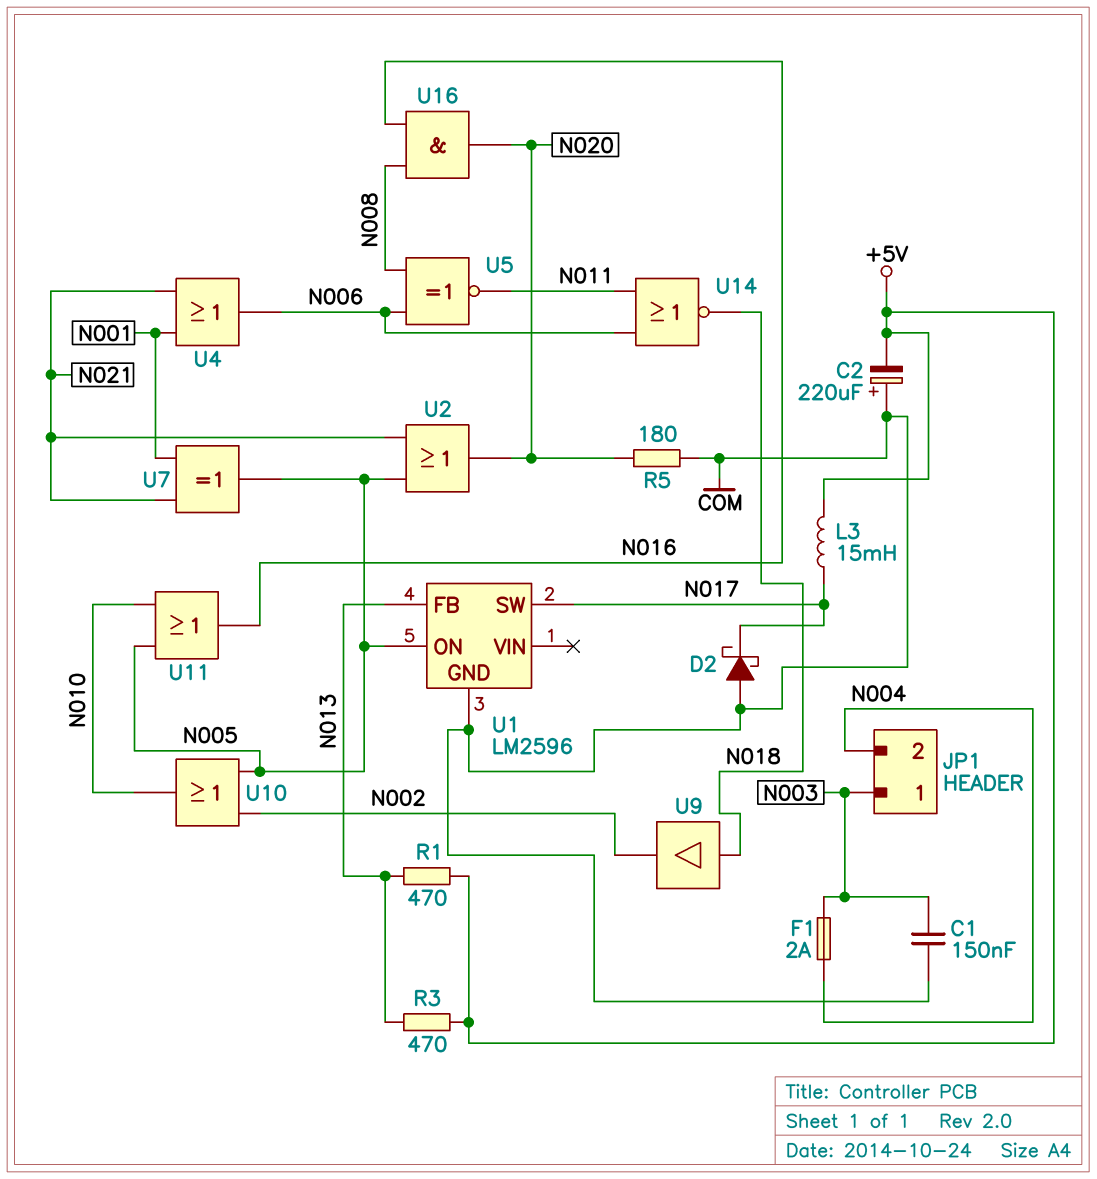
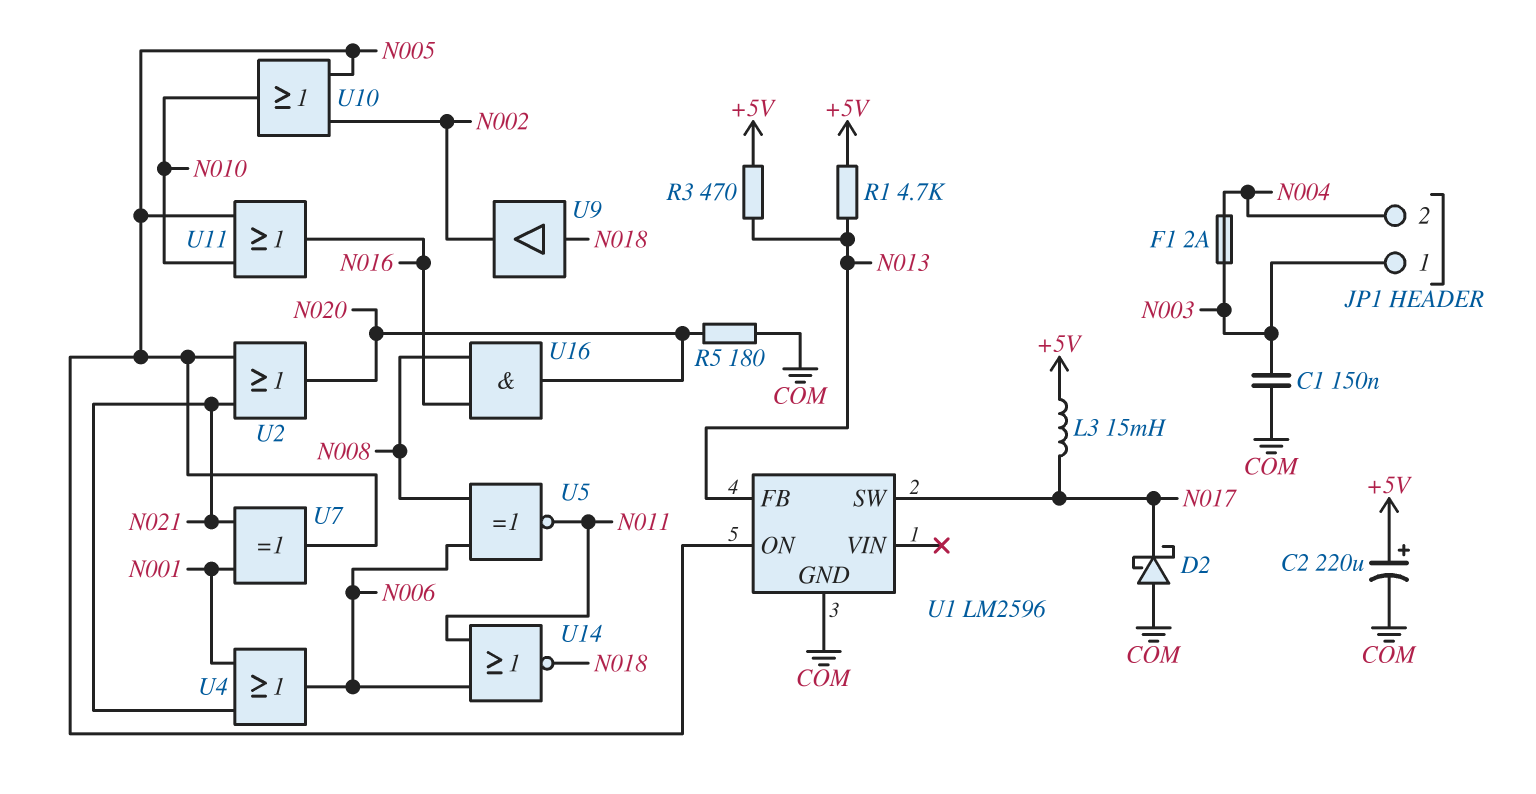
C2: 220uF (plus COM, minus +5V) -> 220uF (plus +5V, minus COM)
R1: 470 (+5V, N013) -> 4.7k (+5V, N013)

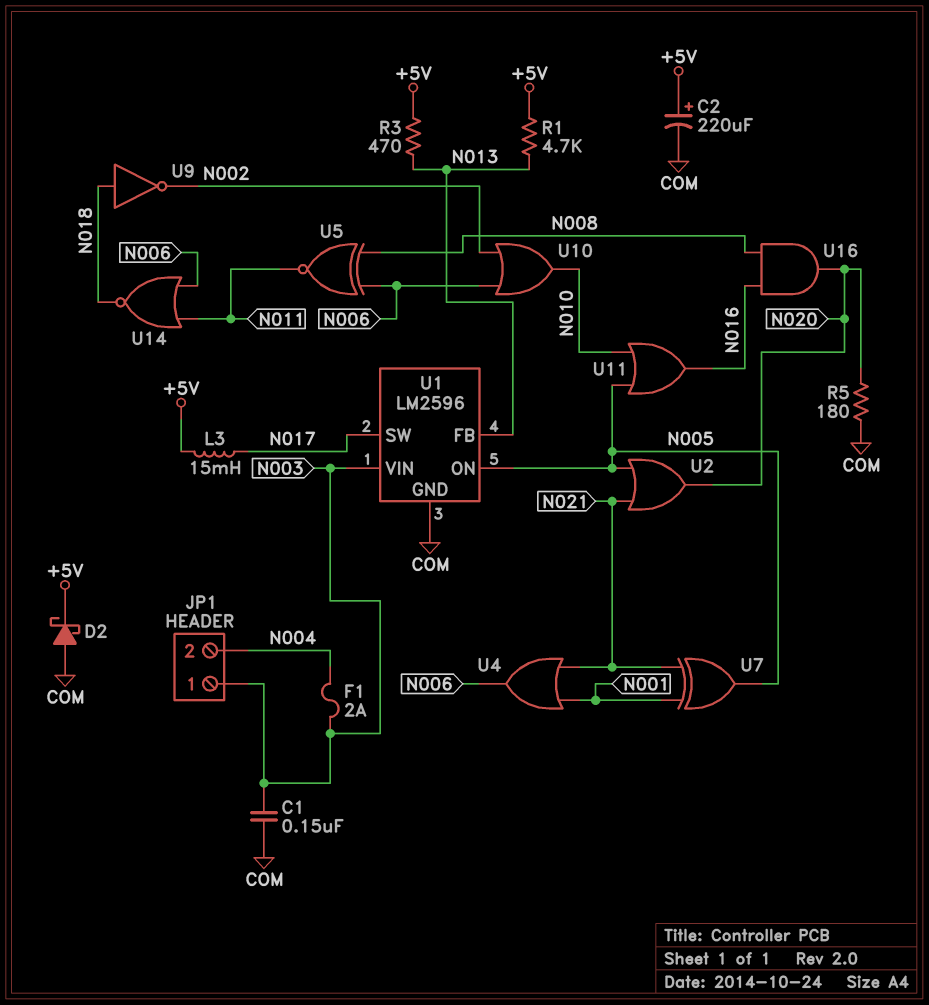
D2: schottky (A COM, K N017) -> schottky (A COM, K +5V)
U1 pin VIN: none -> N003
U9: buffer (in N018, out N002) -> NOT (in N018, out N002)
U10: OR (in N002, in N005, out N010) -> OR (in N002, in N006, out N010)

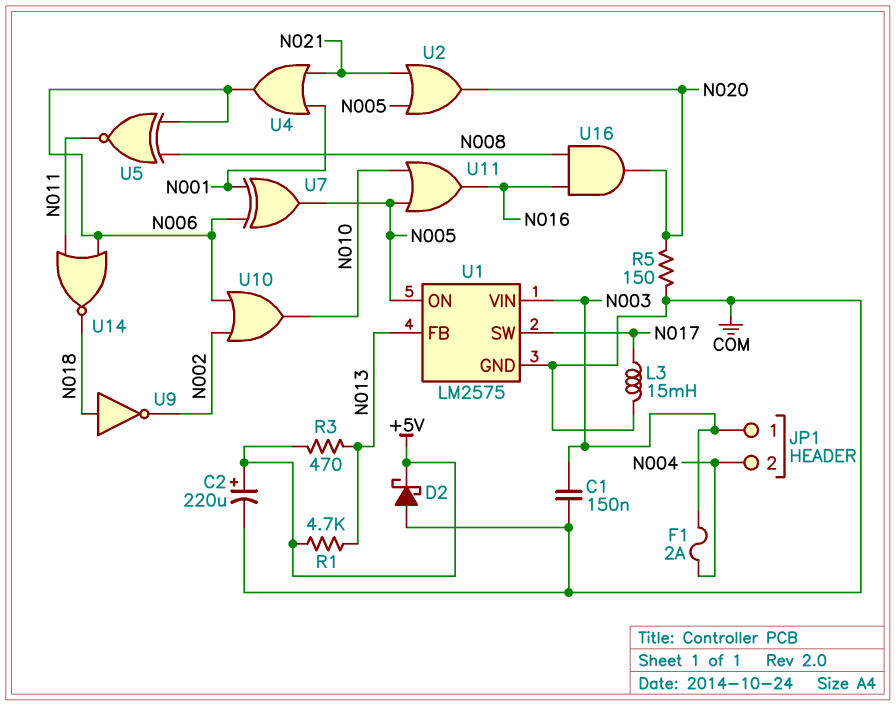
L3: 15mH (+5V, N017) -> 15mH (COM, N017)
R5: 180 (COM, N020) -> 150 (COM, N020)
U1: LM2596 -> LM2575
U7: XOR (in N001, in N021, out N005) -> XOR (in N001, in N006, out N005)

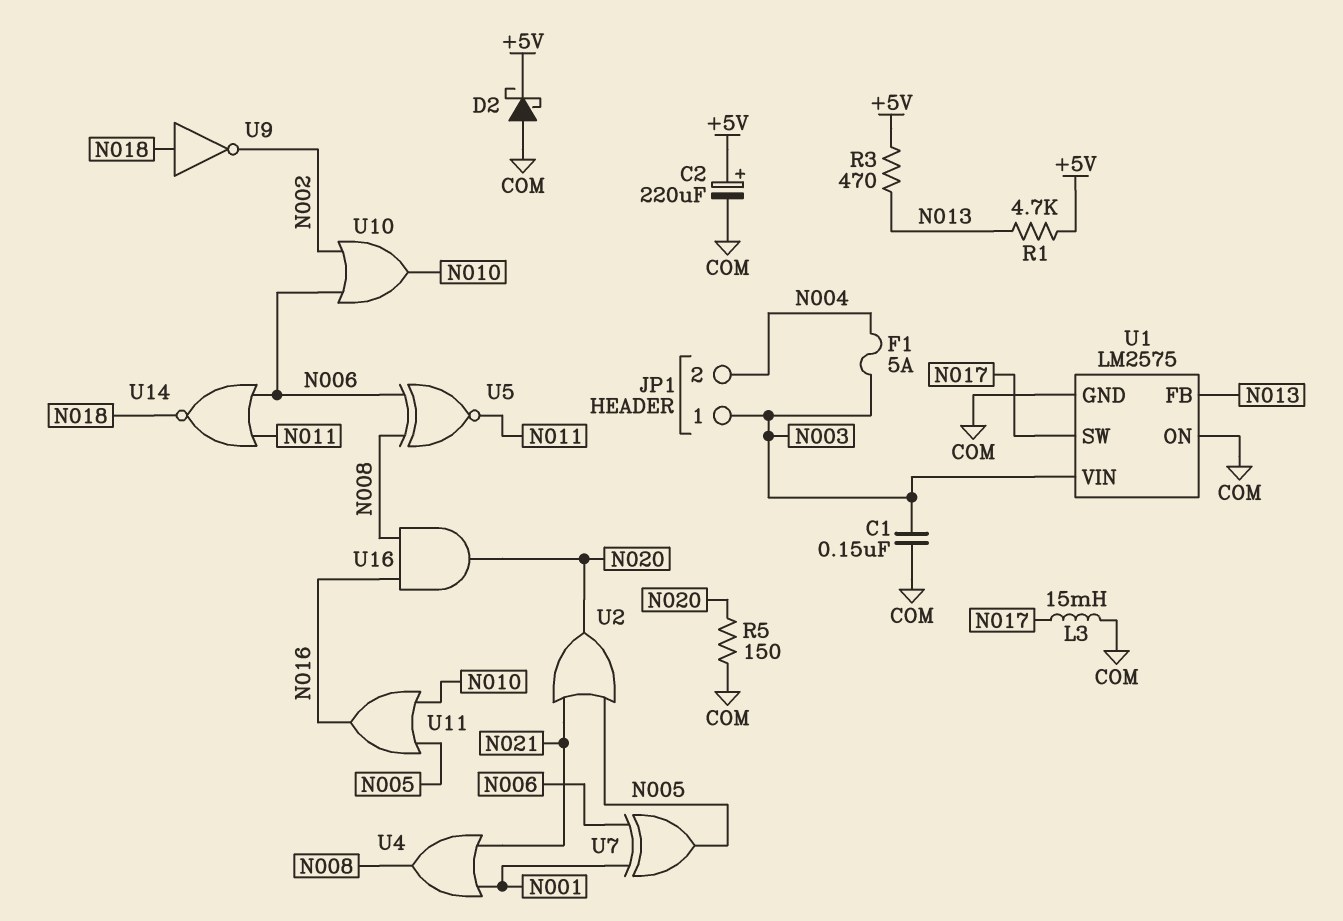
F1: 2A (N003, N004) -> 5A (N003, N004)
U1 pin ON: N005 -> COM
U4: OR (in N001, in N021, out N006) -> OR (in N001, in N021, out N008)

